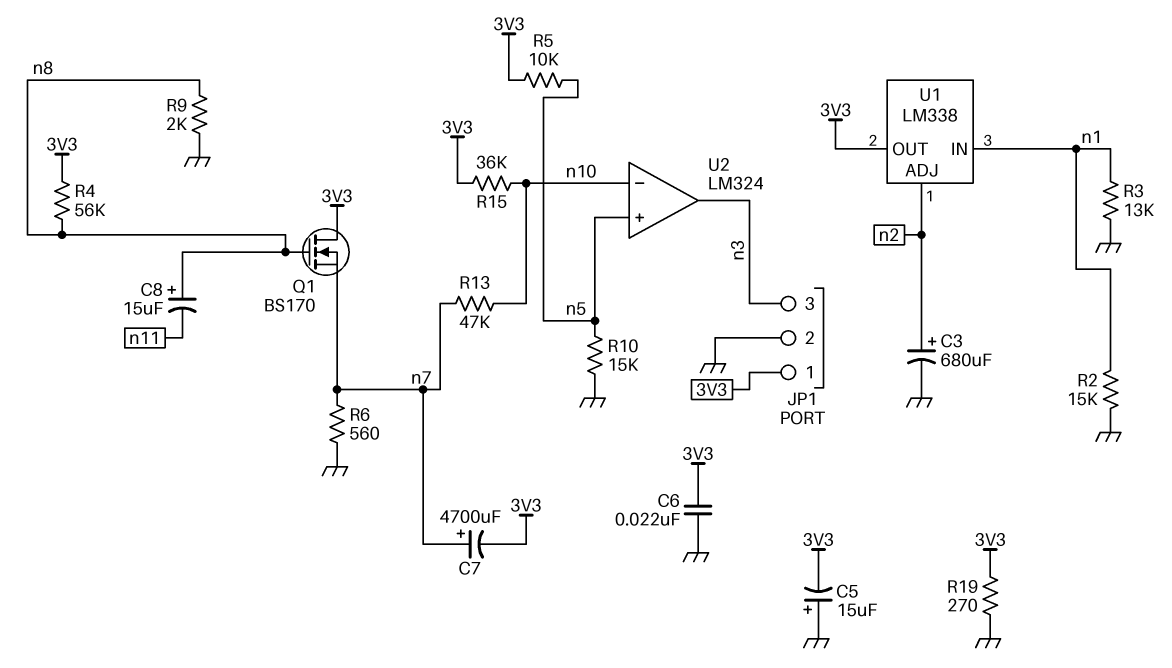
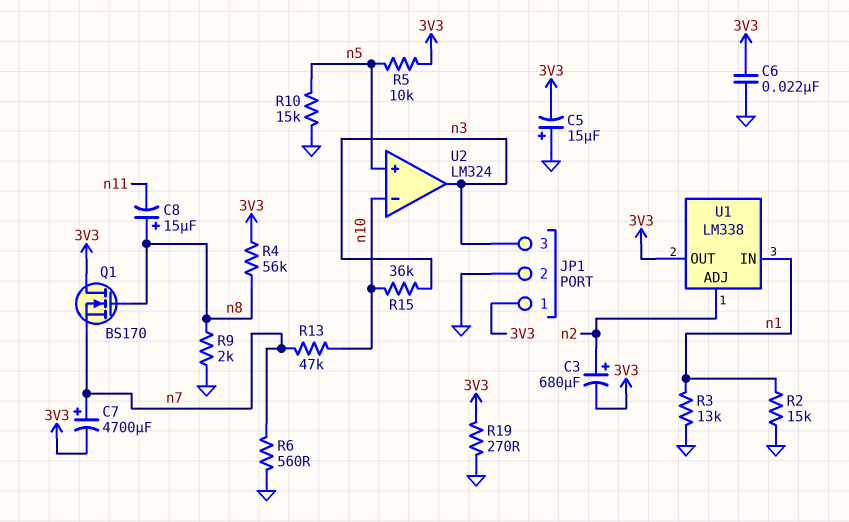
C3: 680uF (plus n2, minus GND) -> 680uF (plus n2, minus 3V3)
R15: 36k (3V3, n10) -> 36k (n3, n10)

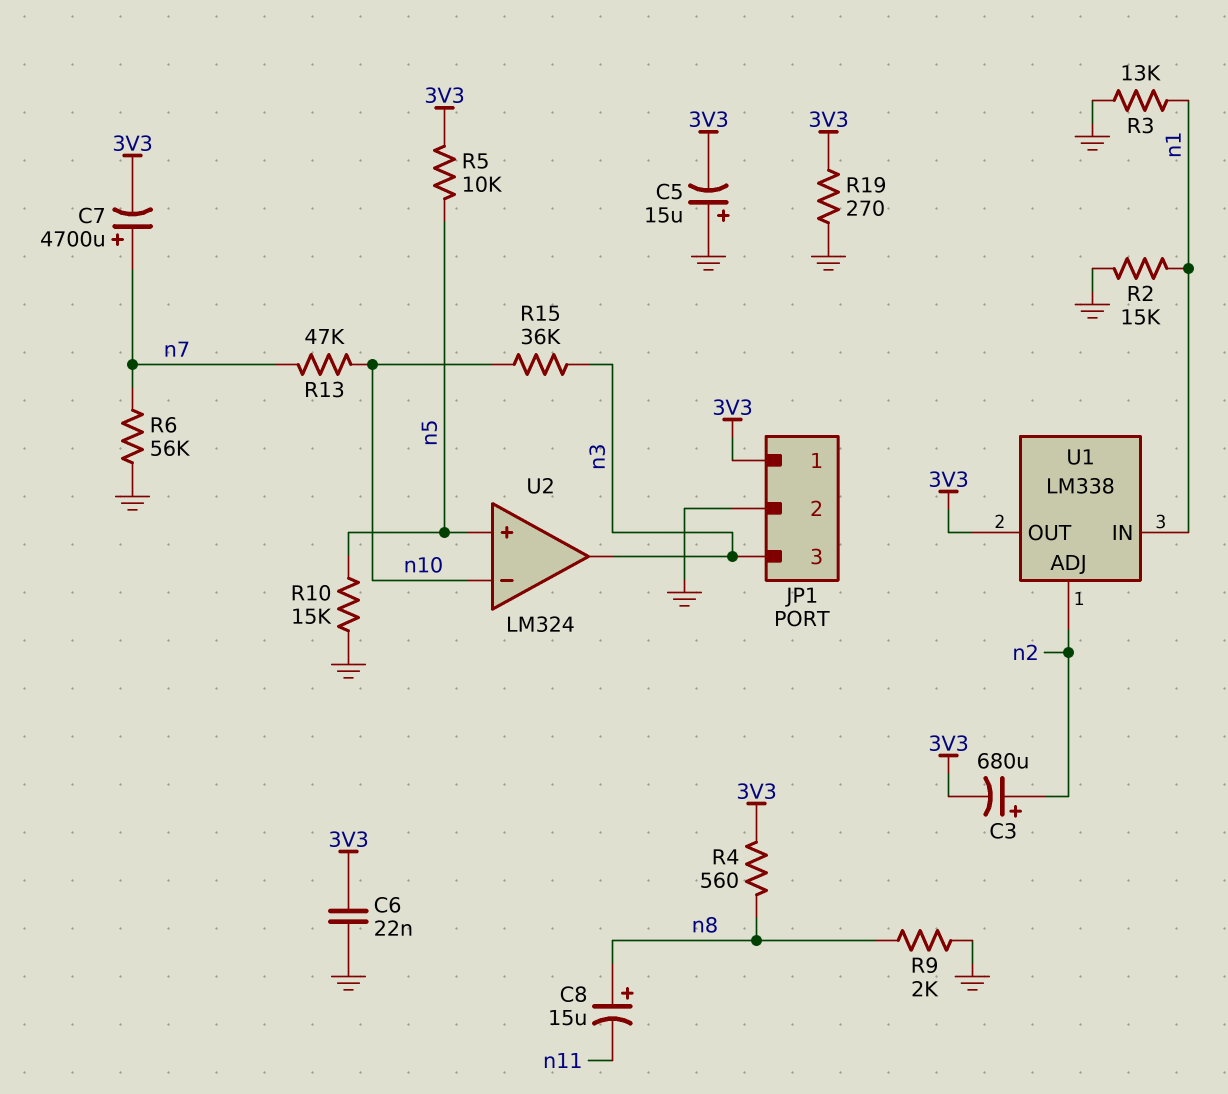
Q1: NMOS BS170 (G n8, D 3V3, S n7) -> none
R4: 56k (3V3, n8) -> 560 (3V3, n8)
R6: 560 (GND, n7) -> 56k (GND, n7)

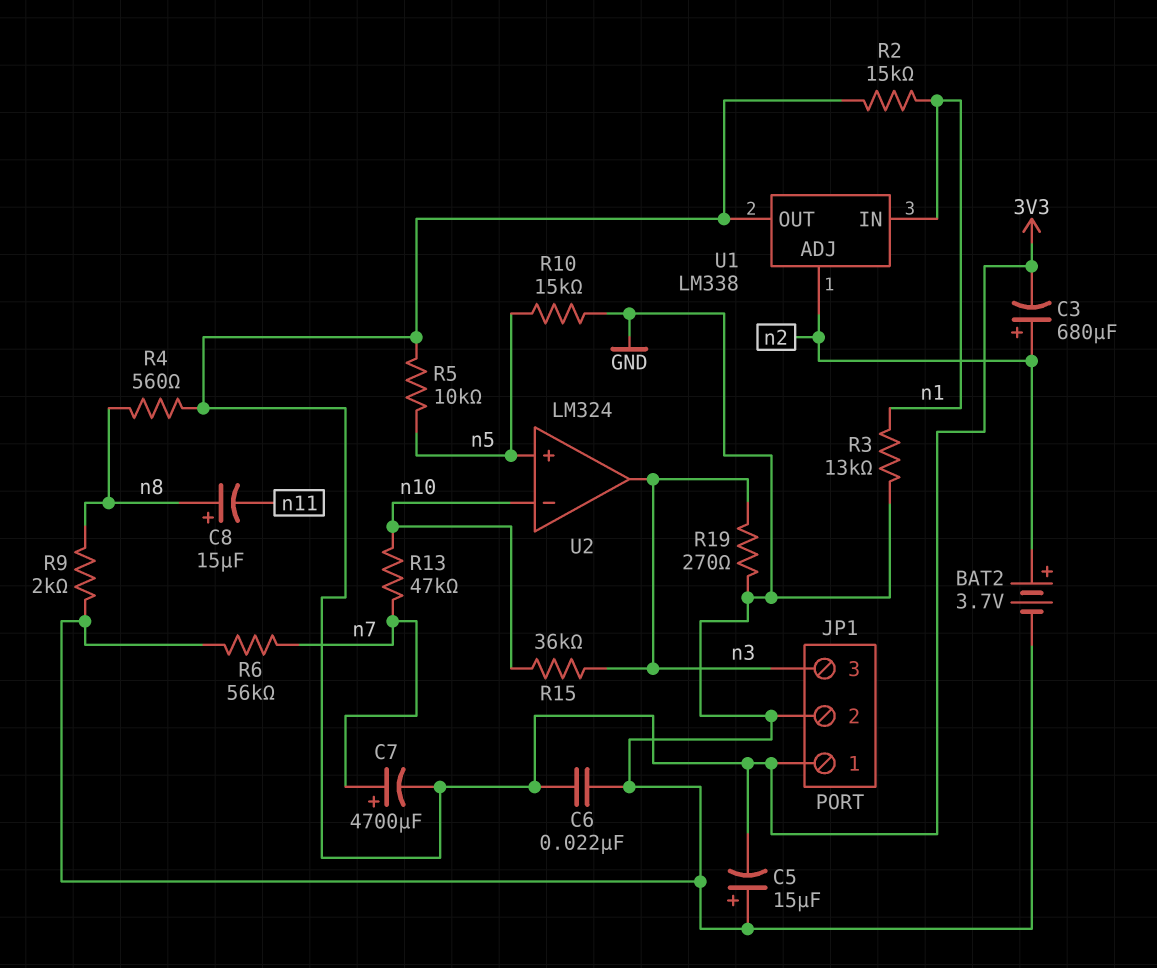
BAT2: none -> 3.7V (plus n2, minus GND)
R2: 15k (GND, n1) -> 15k (3V3, n1)
R19: 270 (3V3, GND) -> 270 (GND, n3)

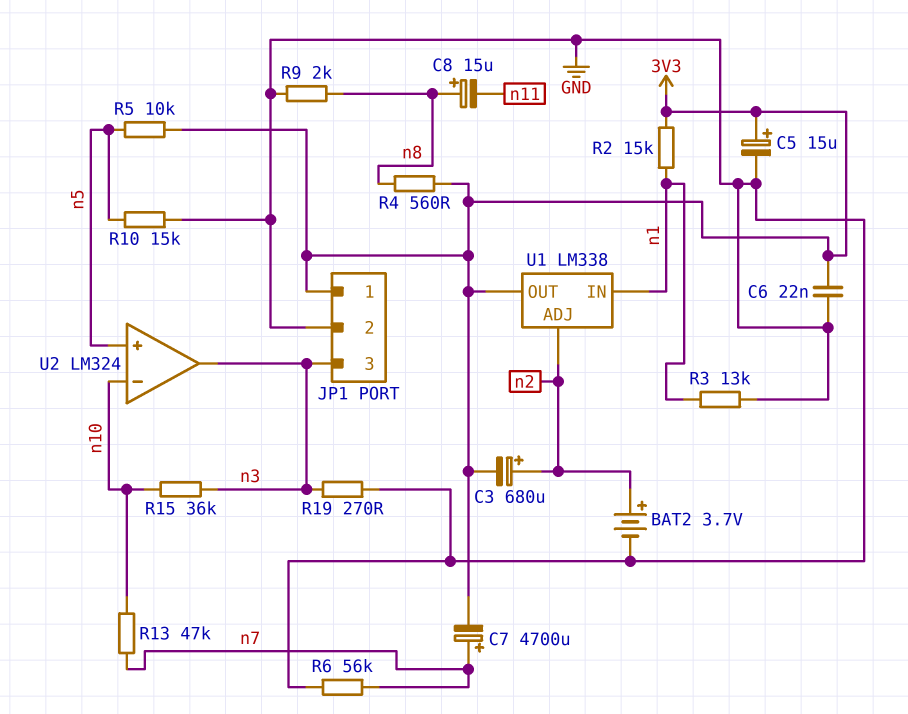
C5: 15uF (plus GND, minus 3V3) -> 15uF (plus 3V3, minus GND)

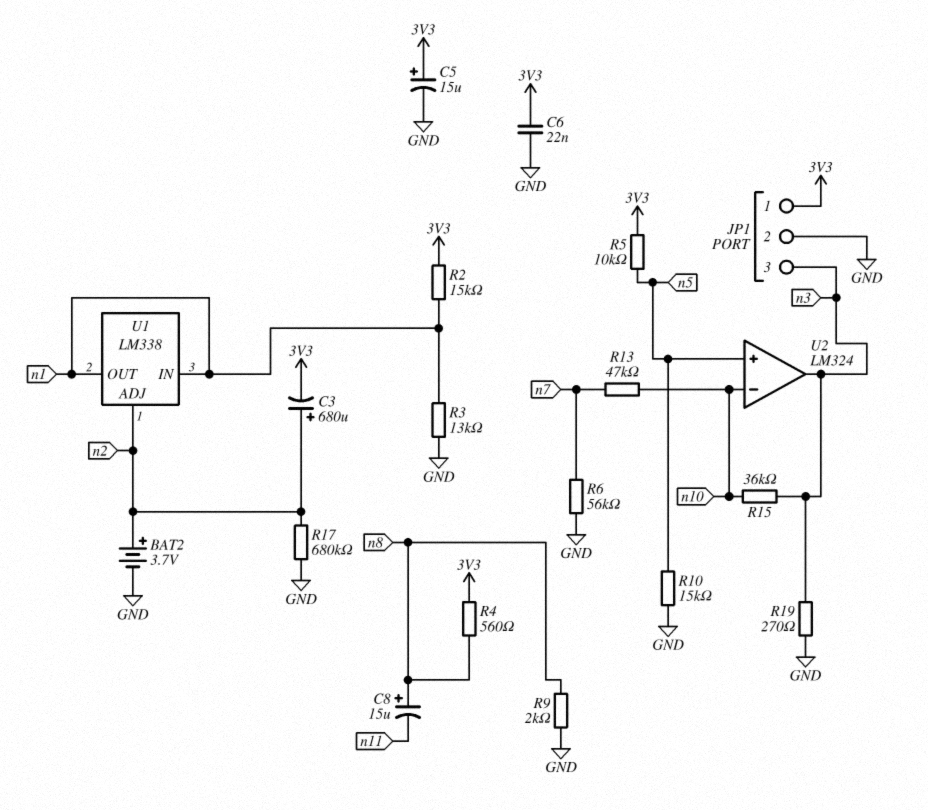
C7: 4700uF (plus n7, minus 3V3) -> none
R17: none -> 680k (GND, n2)
U1 pin OUT: 3V3 -> n1

